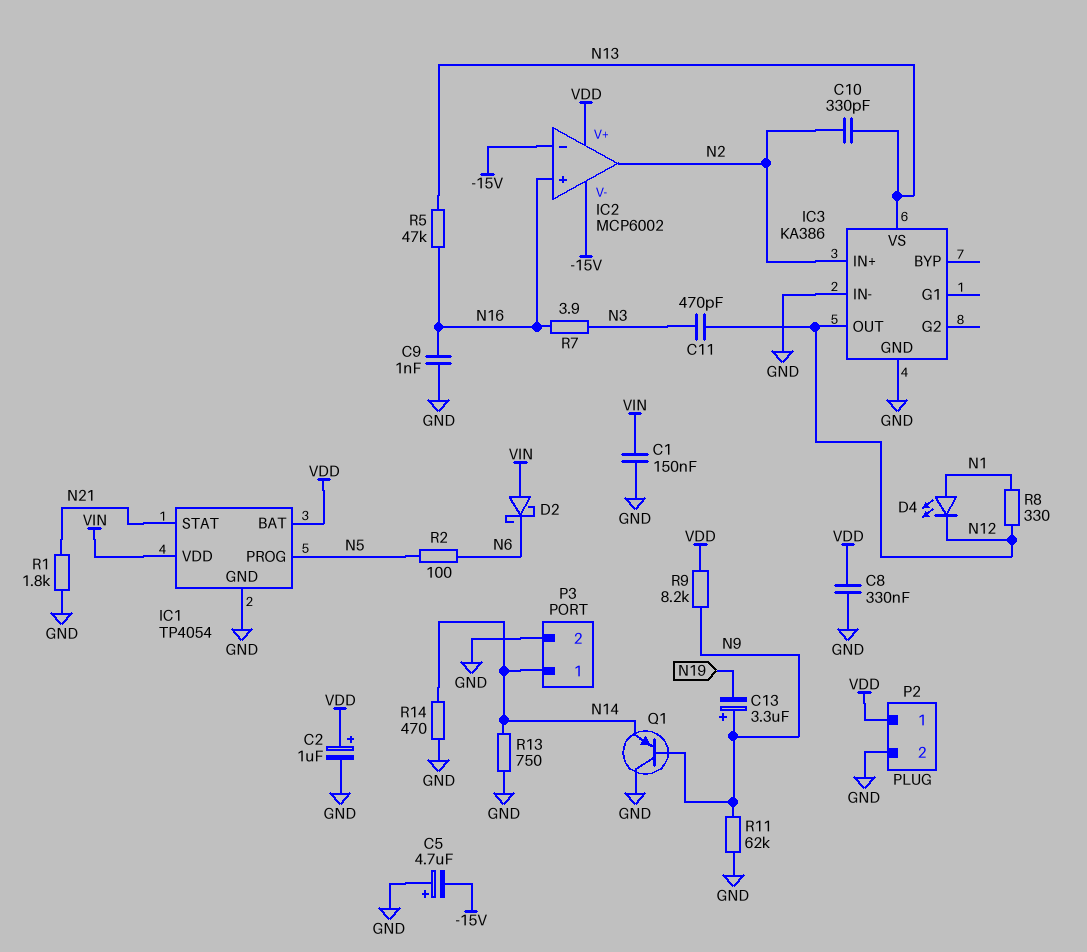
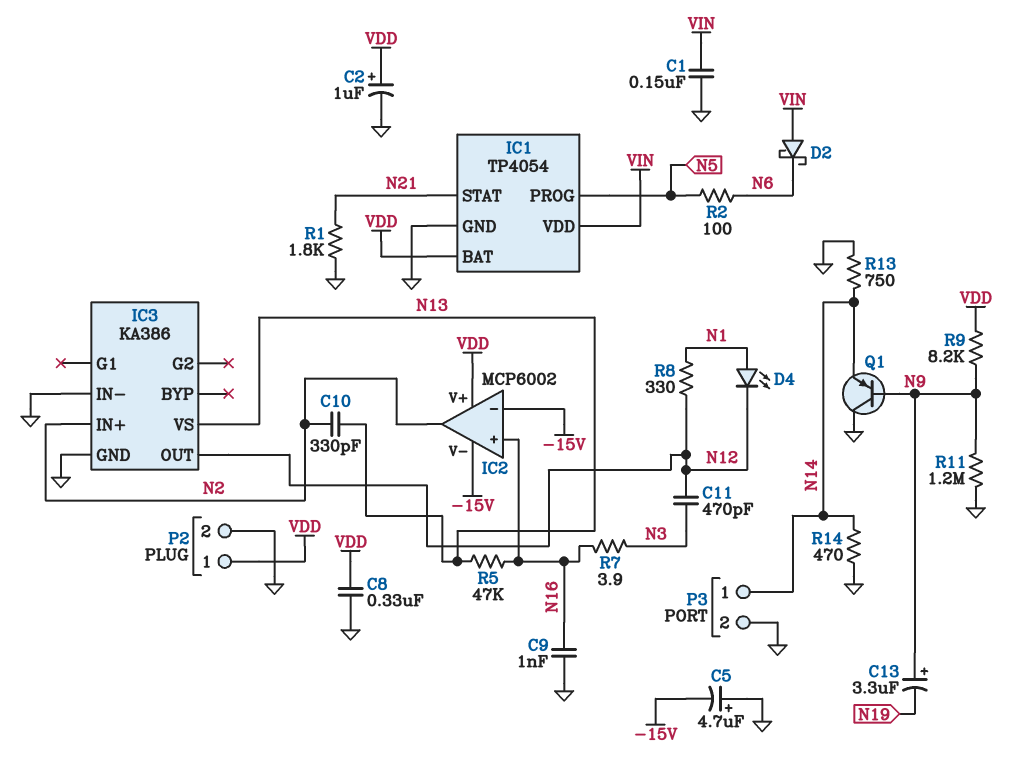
R11: 62k (GND, N9) -> 1.2M (GND, N9)

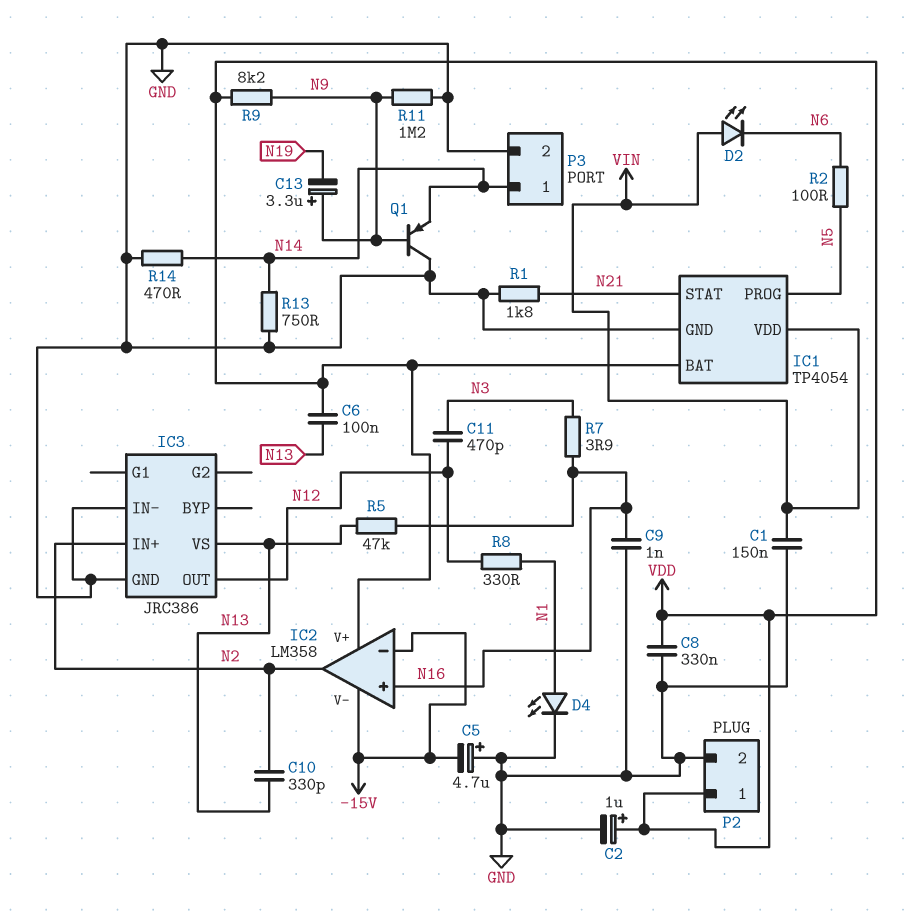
C6: none -> 100nF (N13, VDD)
D2: schottky (A VIN, K N6) -> LED (A VIN, K N6)
D4: LED (A N1, K N12) -> LED (A N1, K GND)
IC2: MCP6002 -> LM358
IC3: KA386 -> JRC386

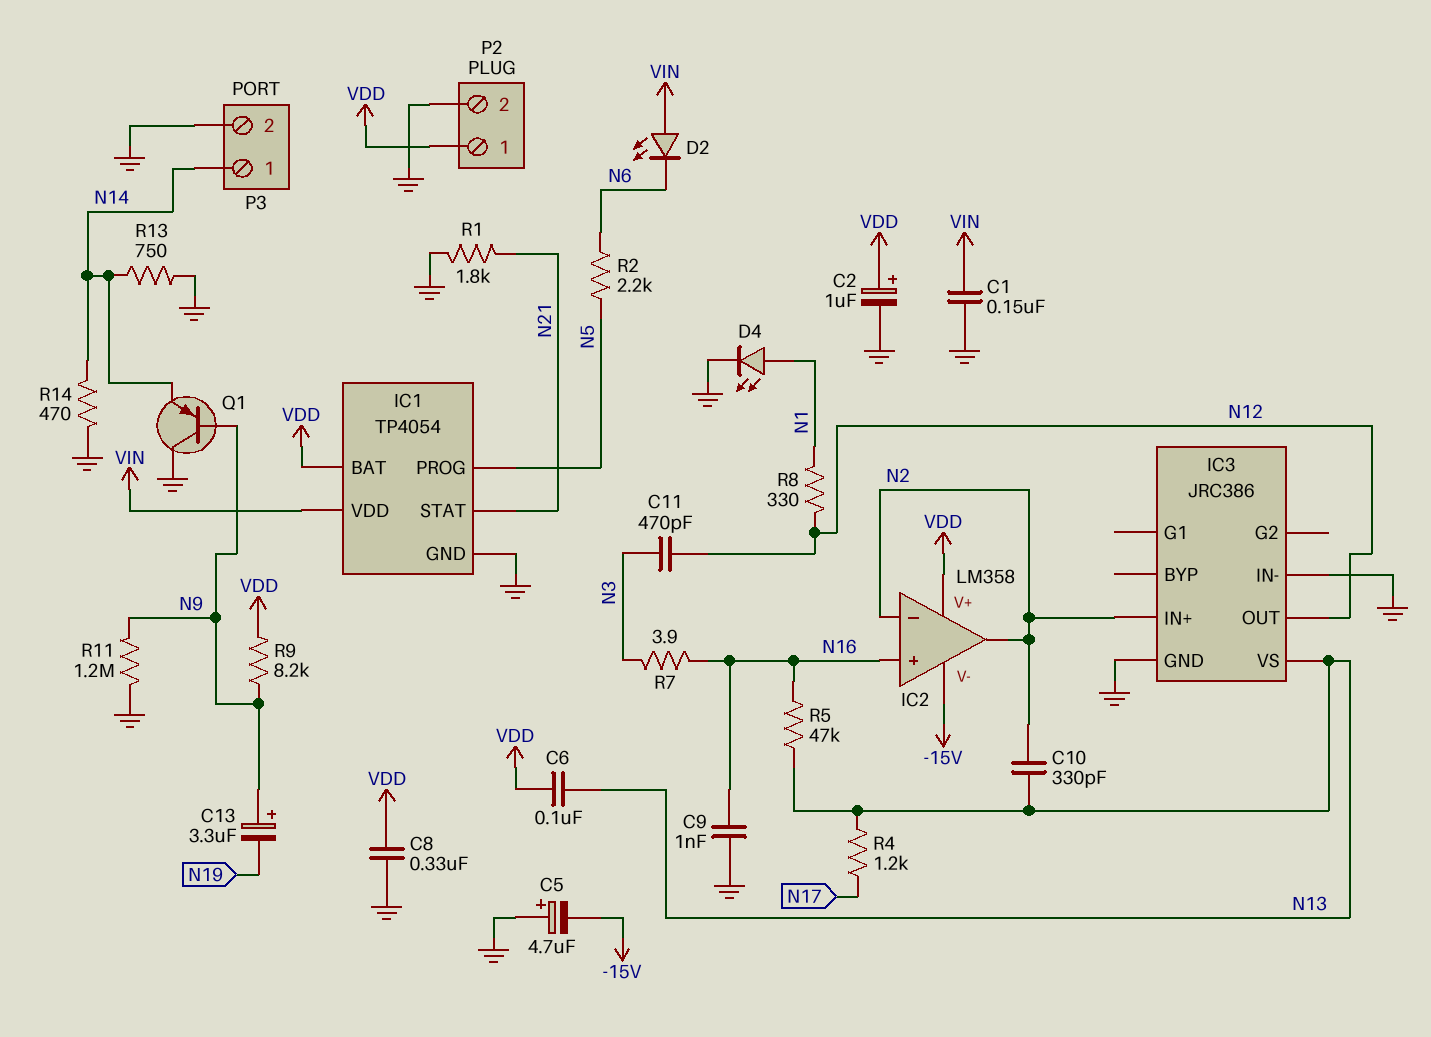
IC2 pin in-: -15V -> N2
R2: 100 (N5, N6) -> 2.2k (N5, N6)
R4: none -> 1.2k (N13, N17)

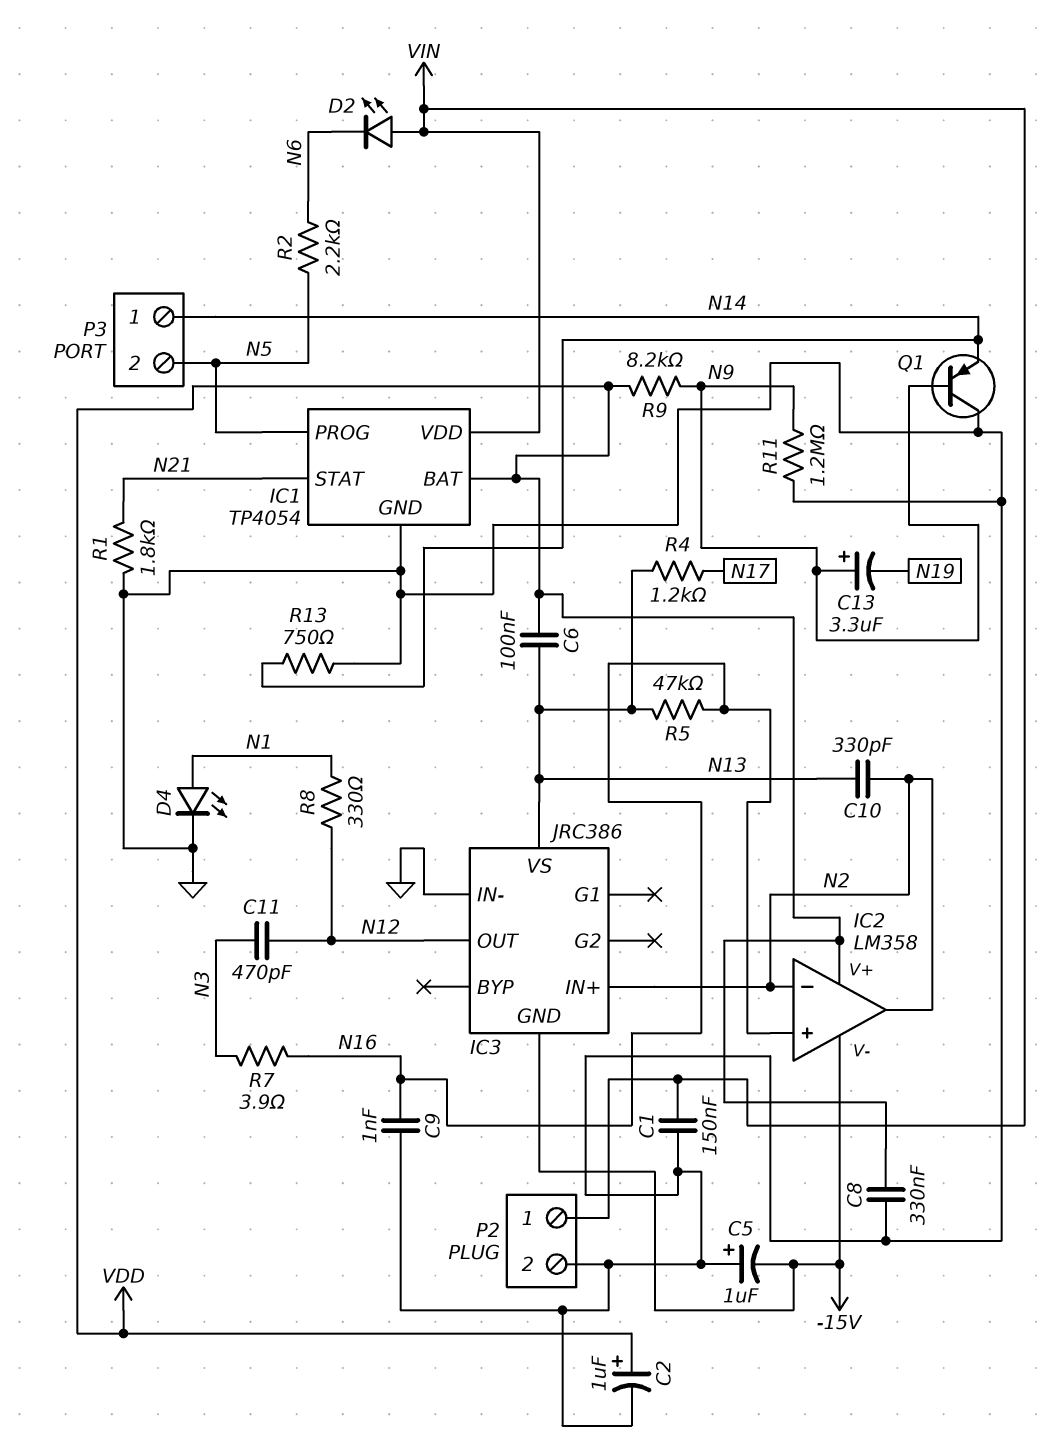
C5: 4.7uF (plus GND, minus -15V) -> 1uF (plus GND, minus -15V)
IC3 pin GND: GND -> -15V
P2 pin 1: VDD -> VIN
P3 pin 2: GND -> N5
R14: 470 (GND, N14) -> none

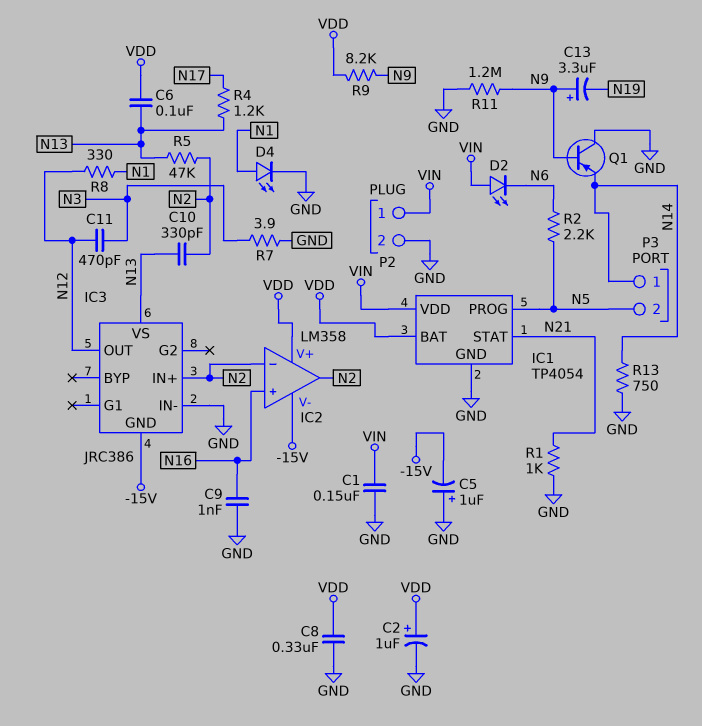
R1: 1.8k (GND, N21) -> 1k (GND, N21)
R5: 47k (N13, N16) -> 47k (N2, N13)
R7: 3.9 (N3, N16) -> 3.9 (GND, N3)

